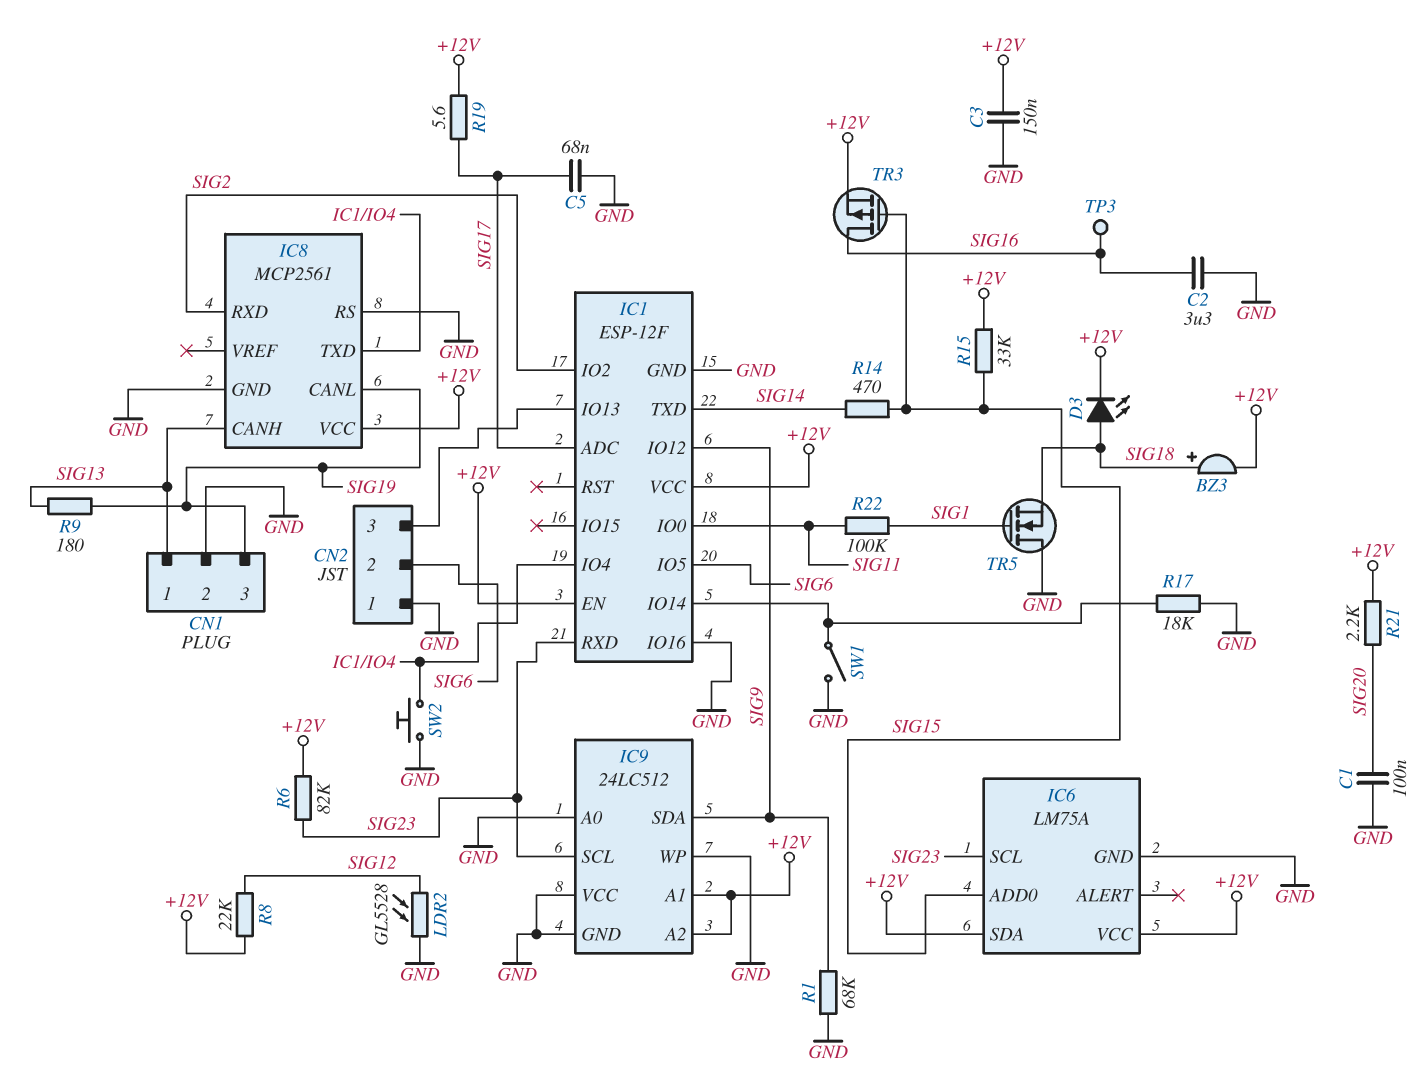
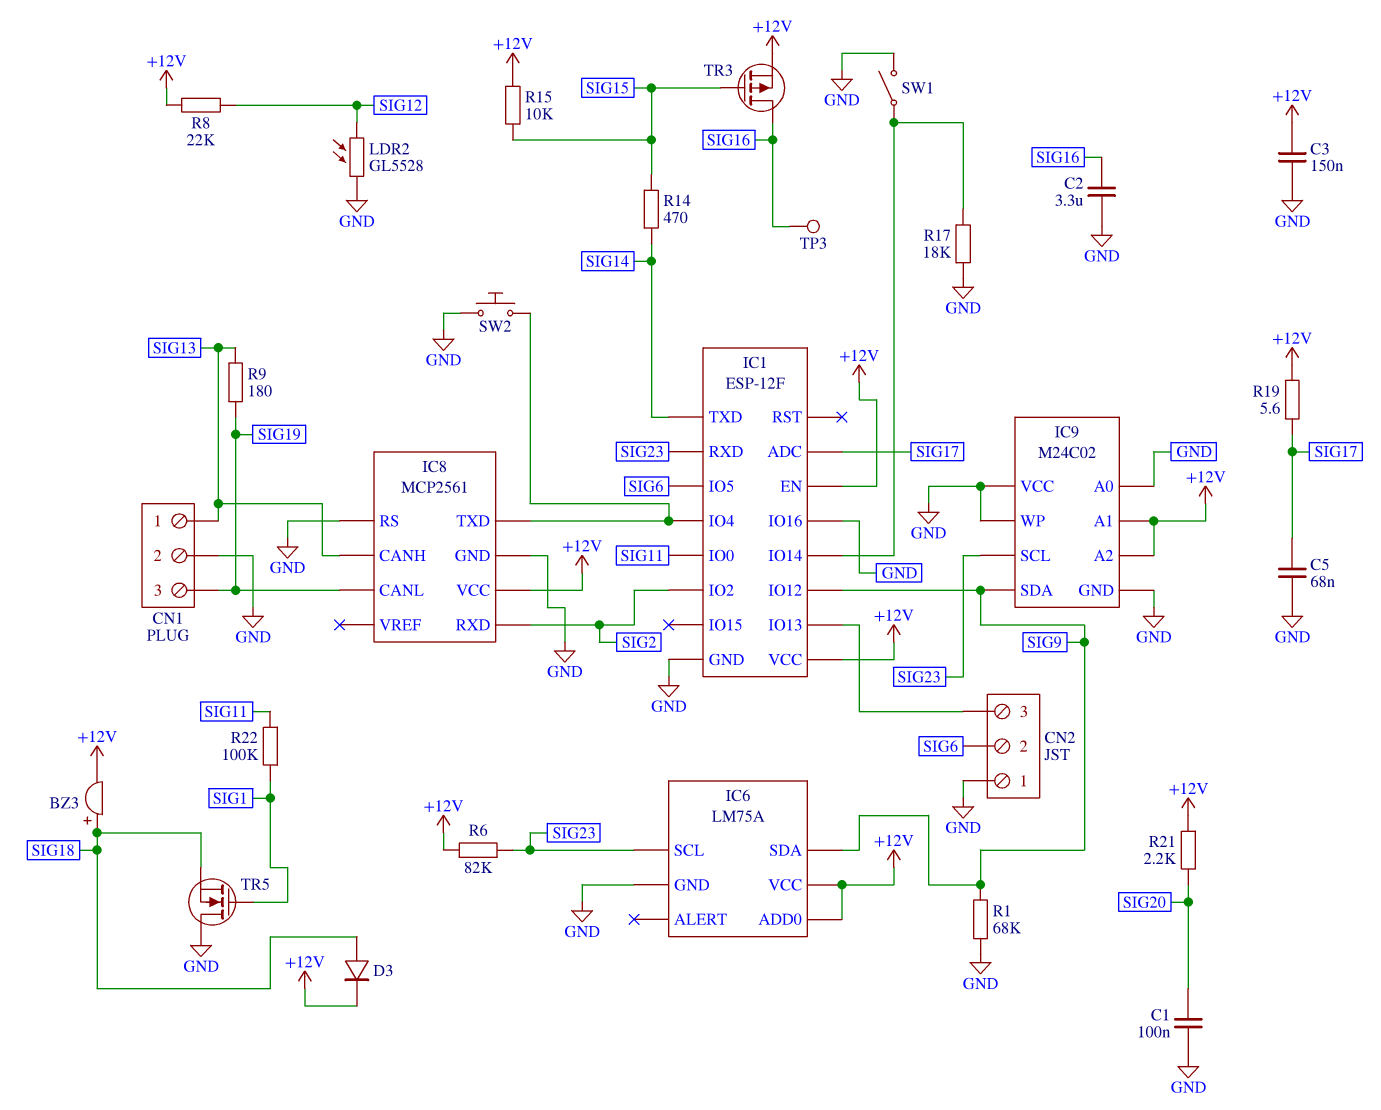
D3: LED (A SIG18, K +12V) -> diode (A SIG18, K +12V)
IC6 pin ADD0: SIG15 -> +12V
IC6 pin SDA: +12V -> SIG9
IC9: 24LC512 -> M24C02
R15: 33k (+12V, SIG15) -> 10k (+12V, SIG15)

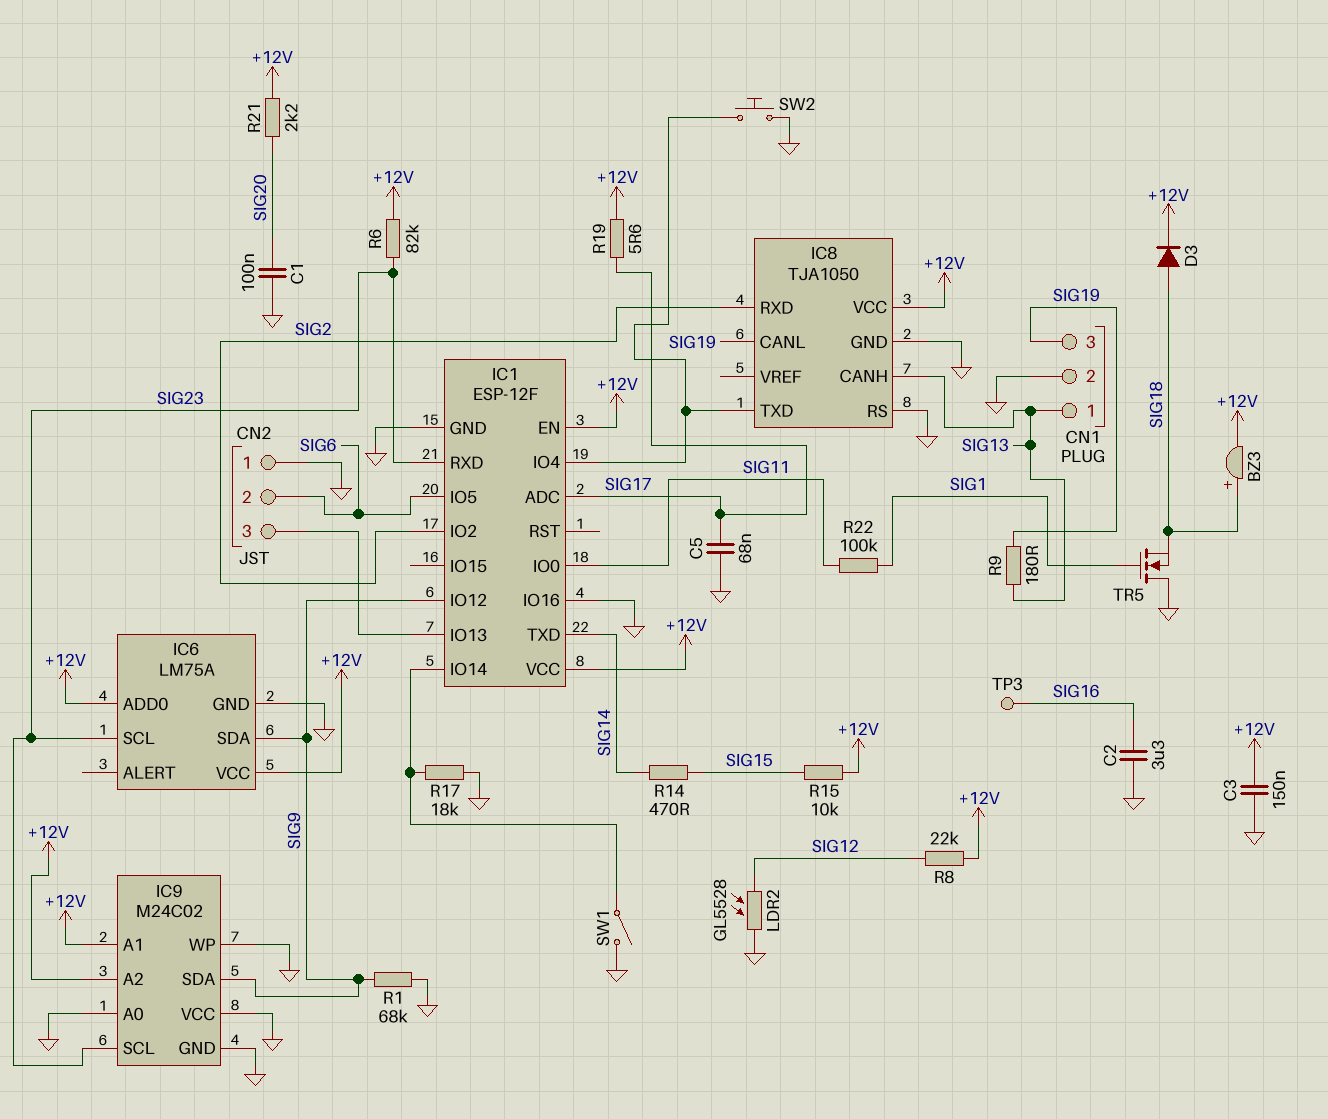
IC8: MCP2561 -> TJA1050
TR3: PMOS (G SIG15, D SIG16, S +12V) -> none

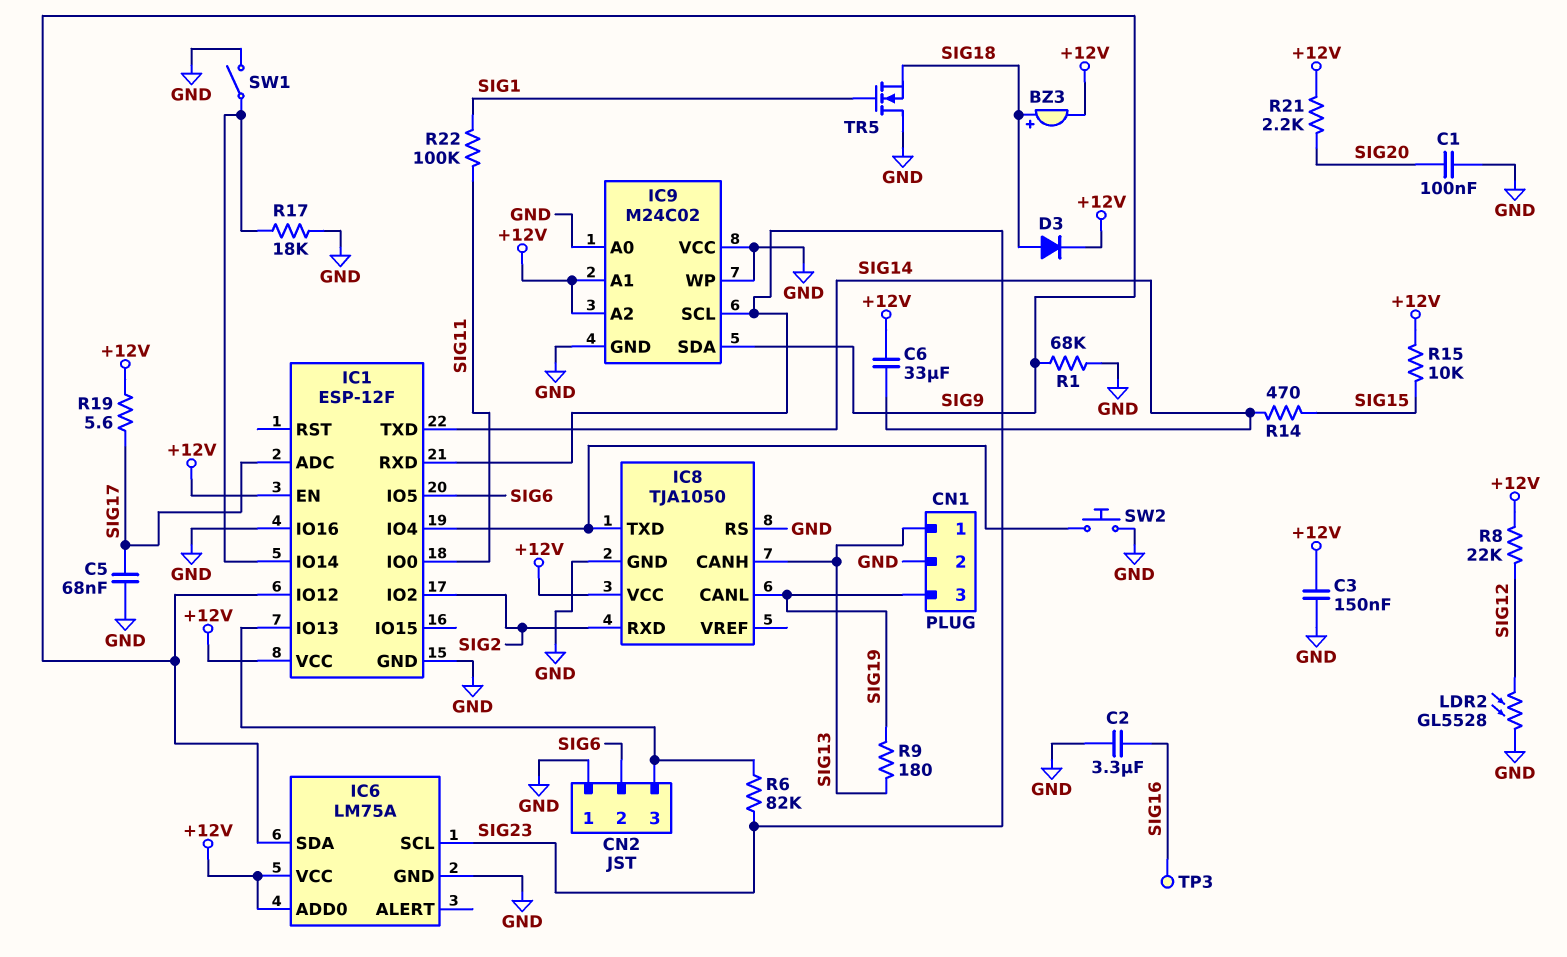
C6: none -> 33uF (+12V, SIG14)
R6: 82k (+12V, SIG23) -> 82k (CN2/3, SIG23)

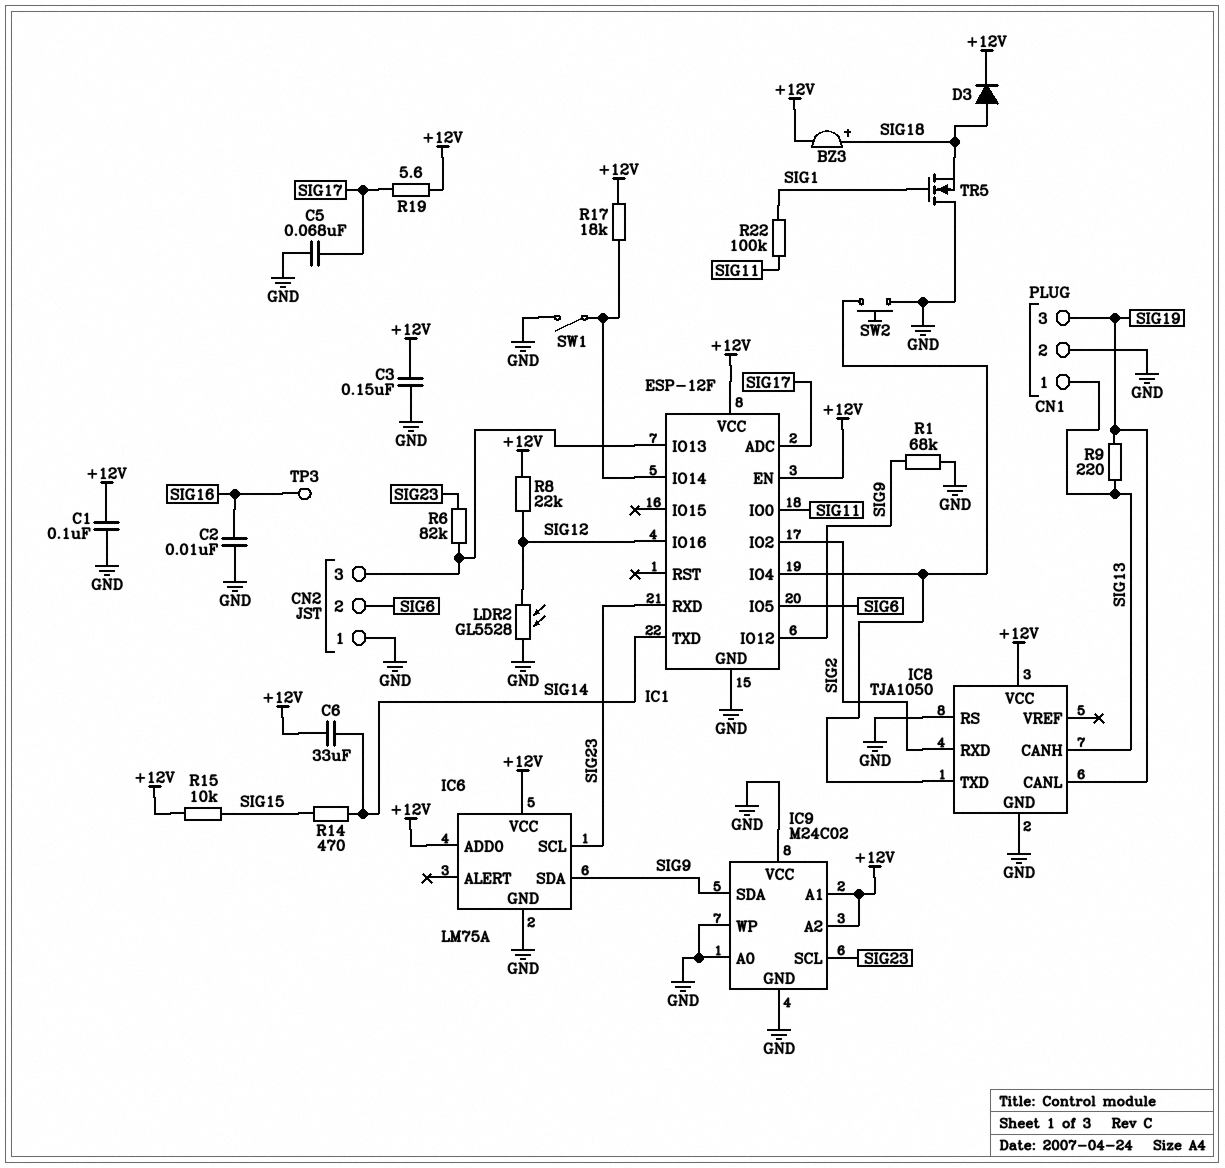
C1: 100nF (GND, SIG20) -> 100nF (+12V, GND)
C2: 3.3uF (GND, SIG16) -> 10nF (GND, SIG16)
IC1 pin IO16: GND -> SIG12
R9: 180 (SIG13, SIG19) -> 220 (SIG13, SIG19)
R17: 18k (GND, IC1/IO14) -> 18k (+12V, IC1/IO14)
R21: 2.2k (+12V, SIG20) -> none

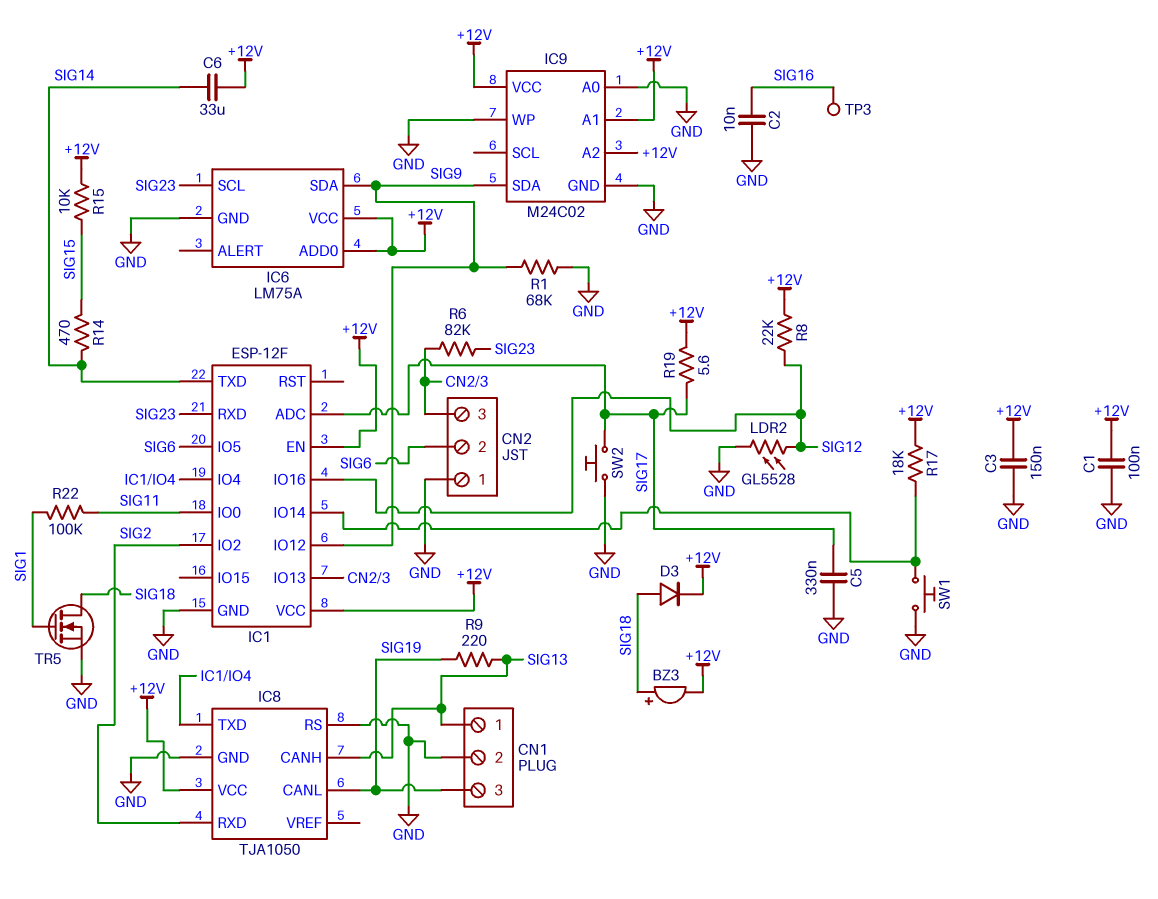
C5: 68nF (GND, SIG17) -> 330nF (GND, SIG17)
IC9 pin SCL: SIG23 -> none
IC9 pin VCC: GND -> +12V
SW1: switch (GND, IC1/IO14) -> button (GND, IC1/IO14)
SW2: button (GND, IC1/IO4) -> button (GND, SIG17)
TR5: NMOS (G SIG1, D GND, S SIG18) -> NMOS (G SIG1, D SIG18, S GND)

